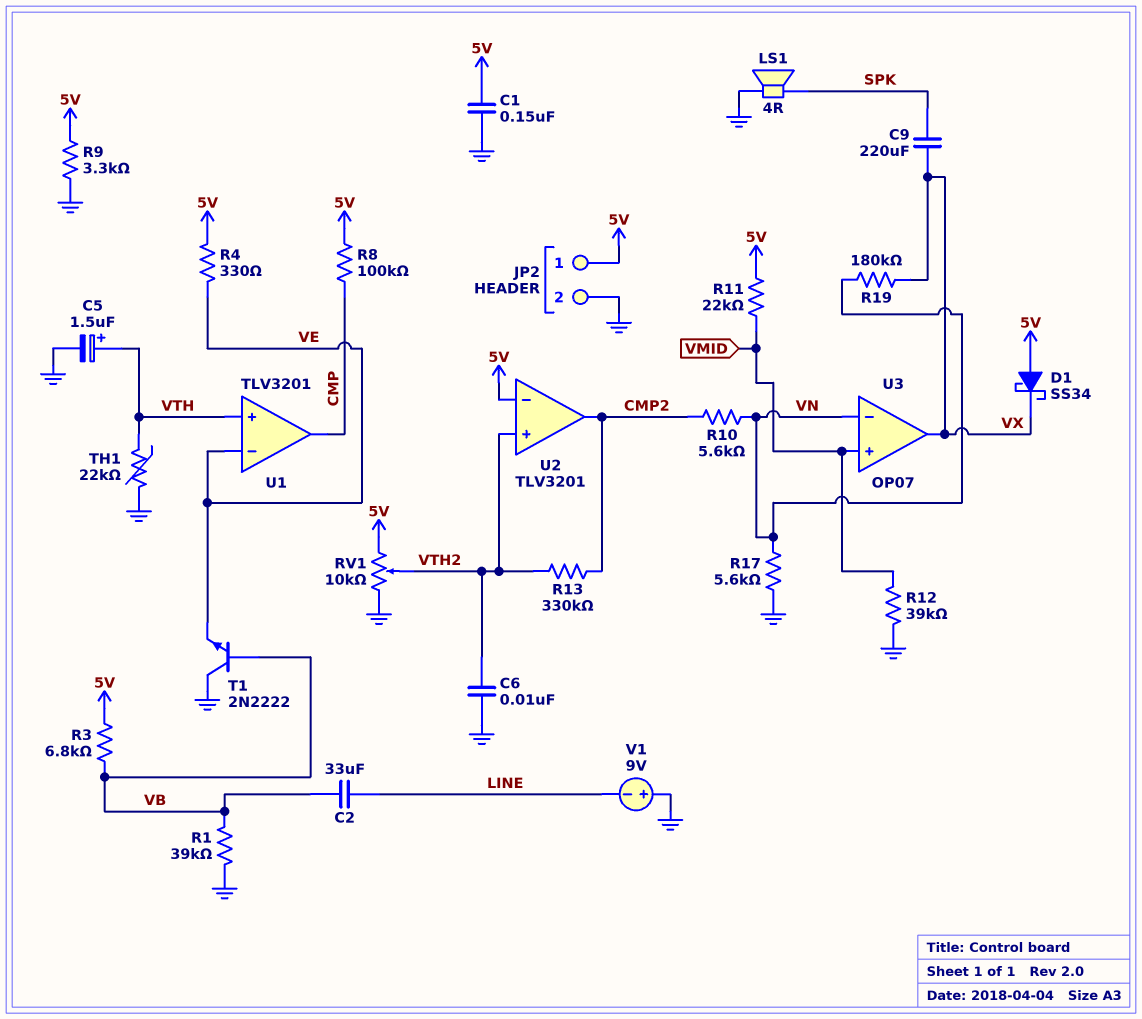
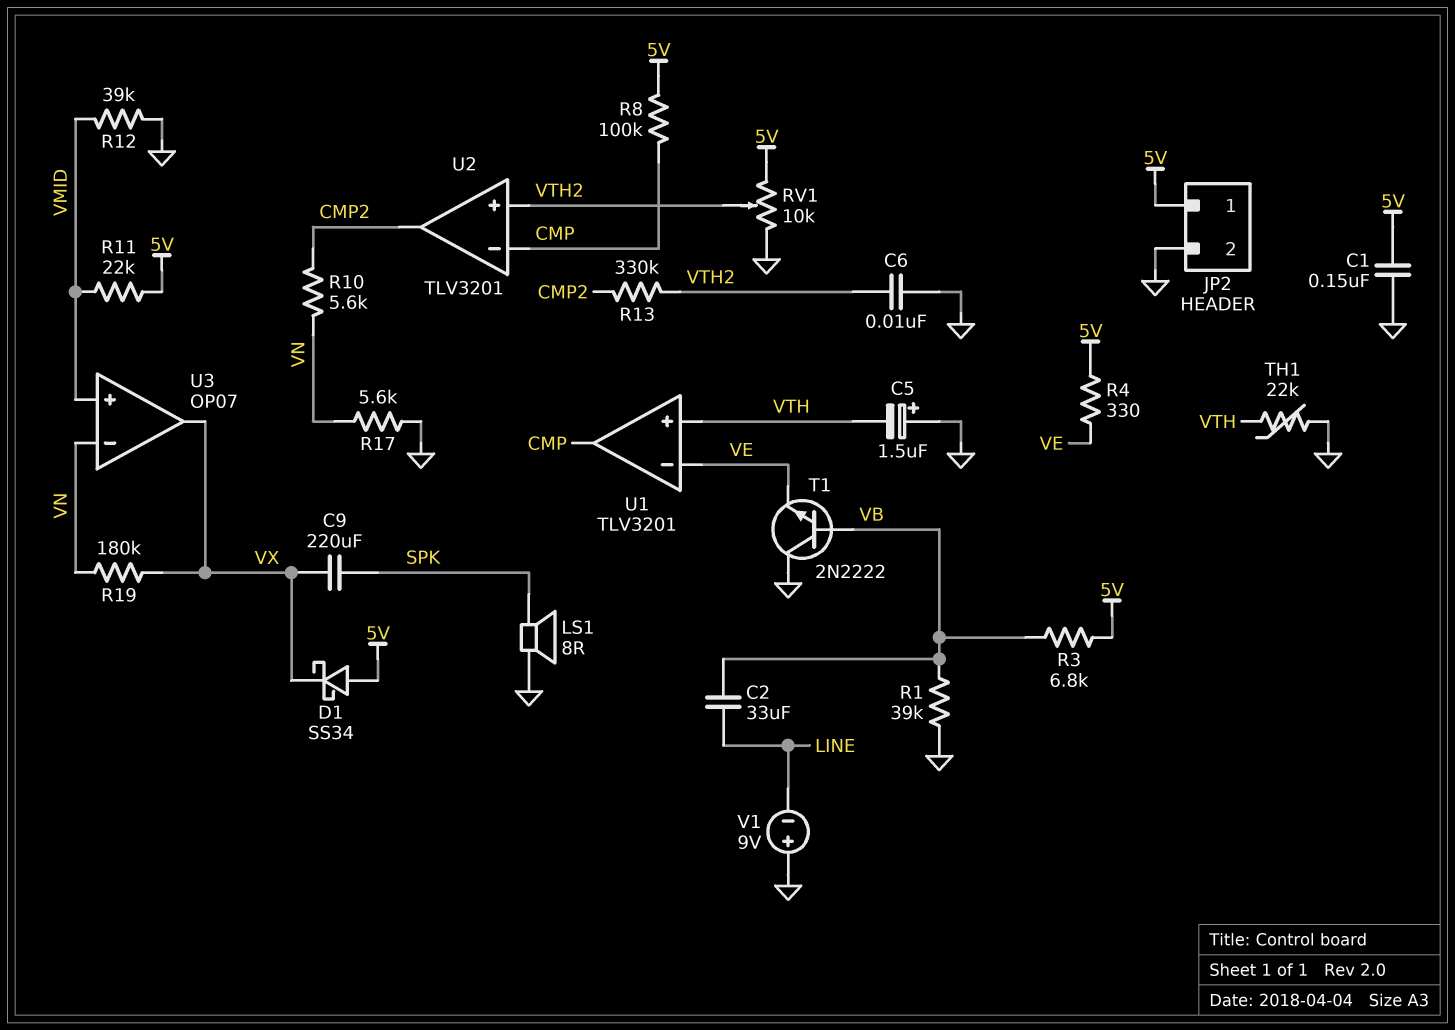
C5: 1.5uF (plus VTH, minus GND) -> 1.5uF (plus GND, minus VTH)
LS1: speaker 4R (GND, SPK) -> speaker 8R (GND, SPK)
R9: 3.3k (5V, GND) -> none
U2 pin in-: 5V -> CMP

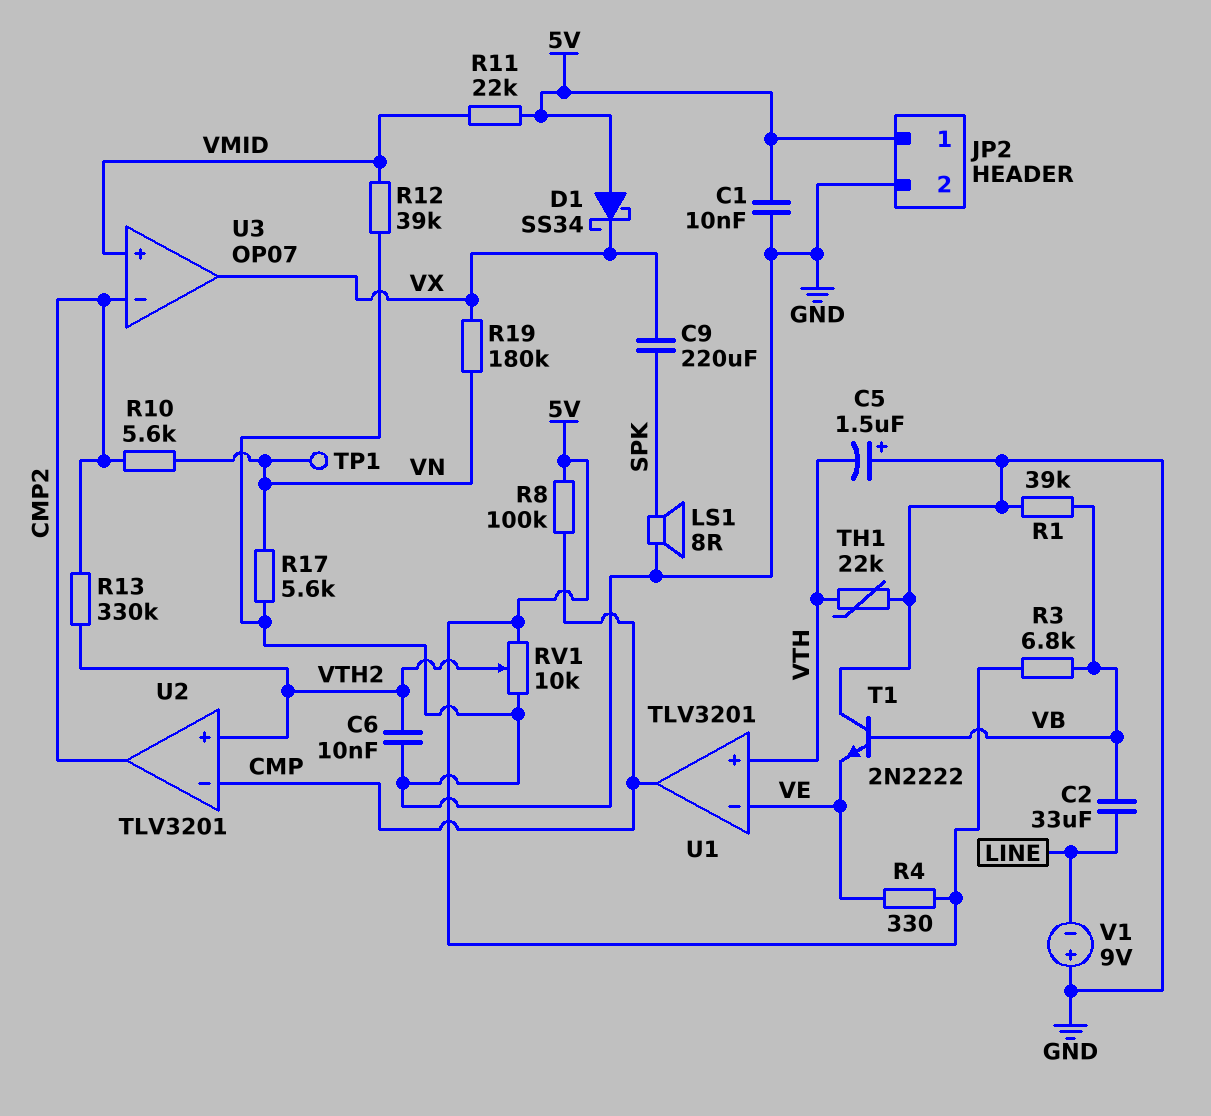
C1: 150nF (5V, GND) -> 10nF (5V, GND)
TP1: none -> test point (VN)
U3 pin in-: VN -> CMP2

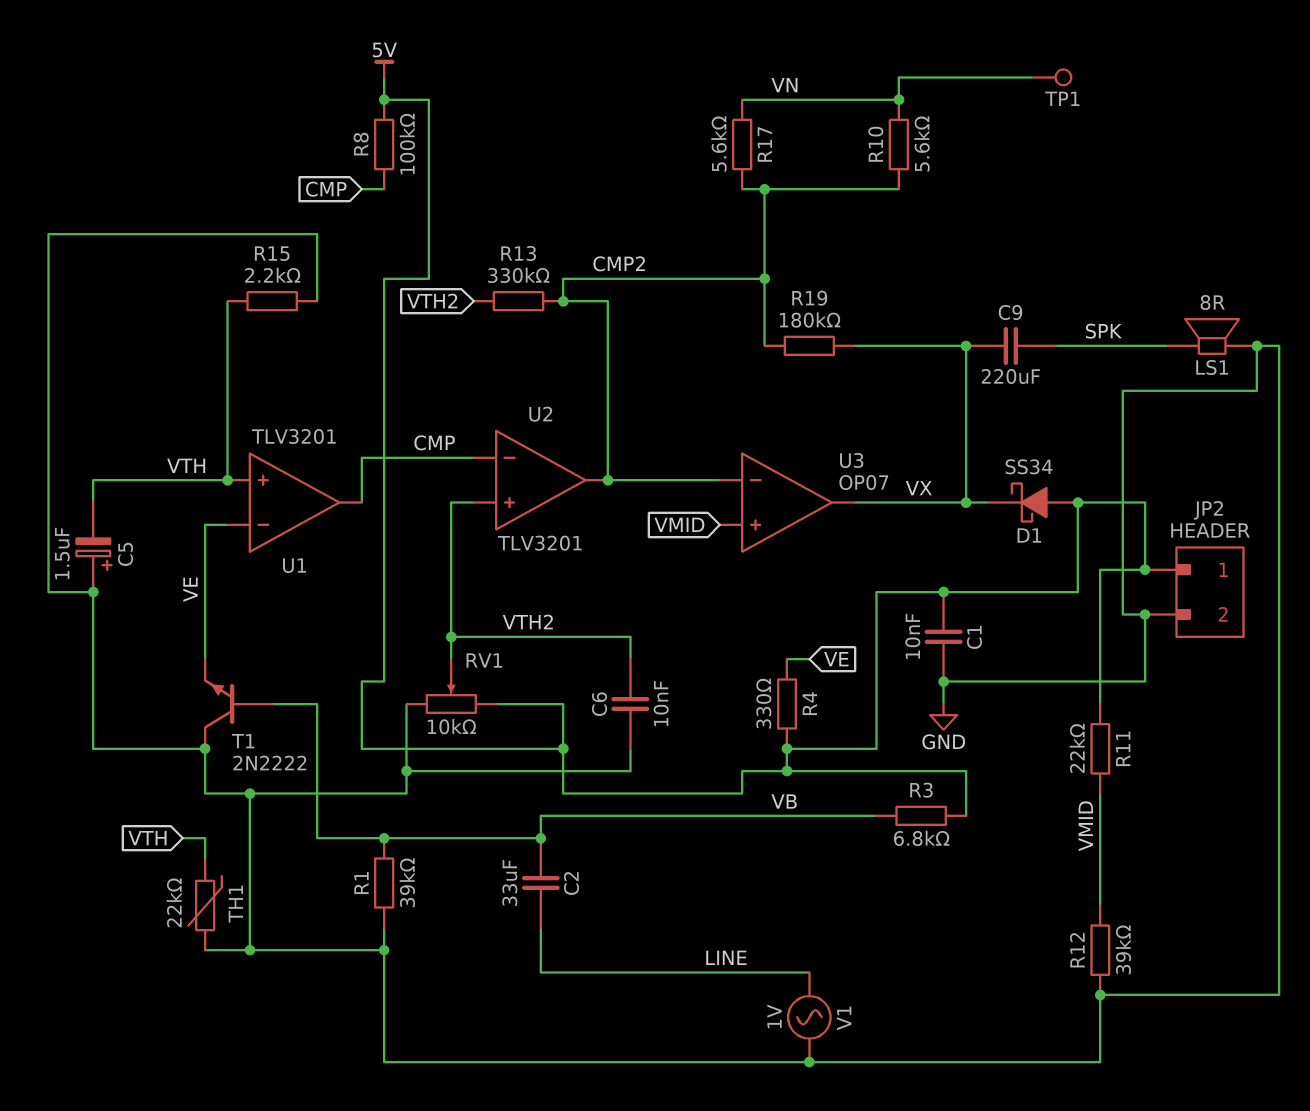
R15: none -> 2.2k (GND, VTH)
R17: 5.6k (GND, VN) -> 5.6k (CMP2, VN)
R19: 180k (VN, VX) -> 180k (CMP2, VX)
V1: 9V (plus GND, minus LINE) -> AC 1V (GND, LINE)

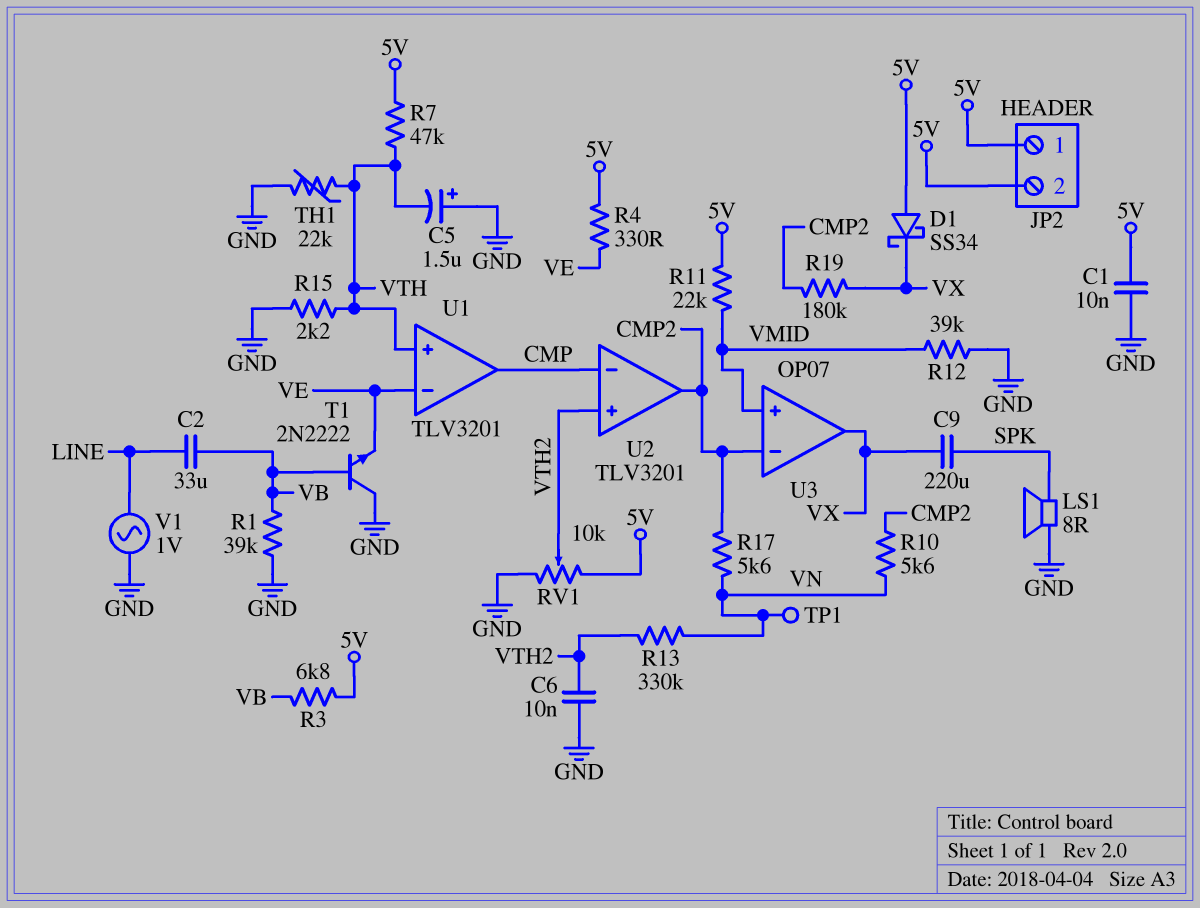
JP2 pin 2: GND -> 5V
R7: none -> 47k (5V, VTH)
R8: 100k (5V, CMP) -> none
R13: 330k (CMP2, VTH2) -> 330k (VN, VTH2)

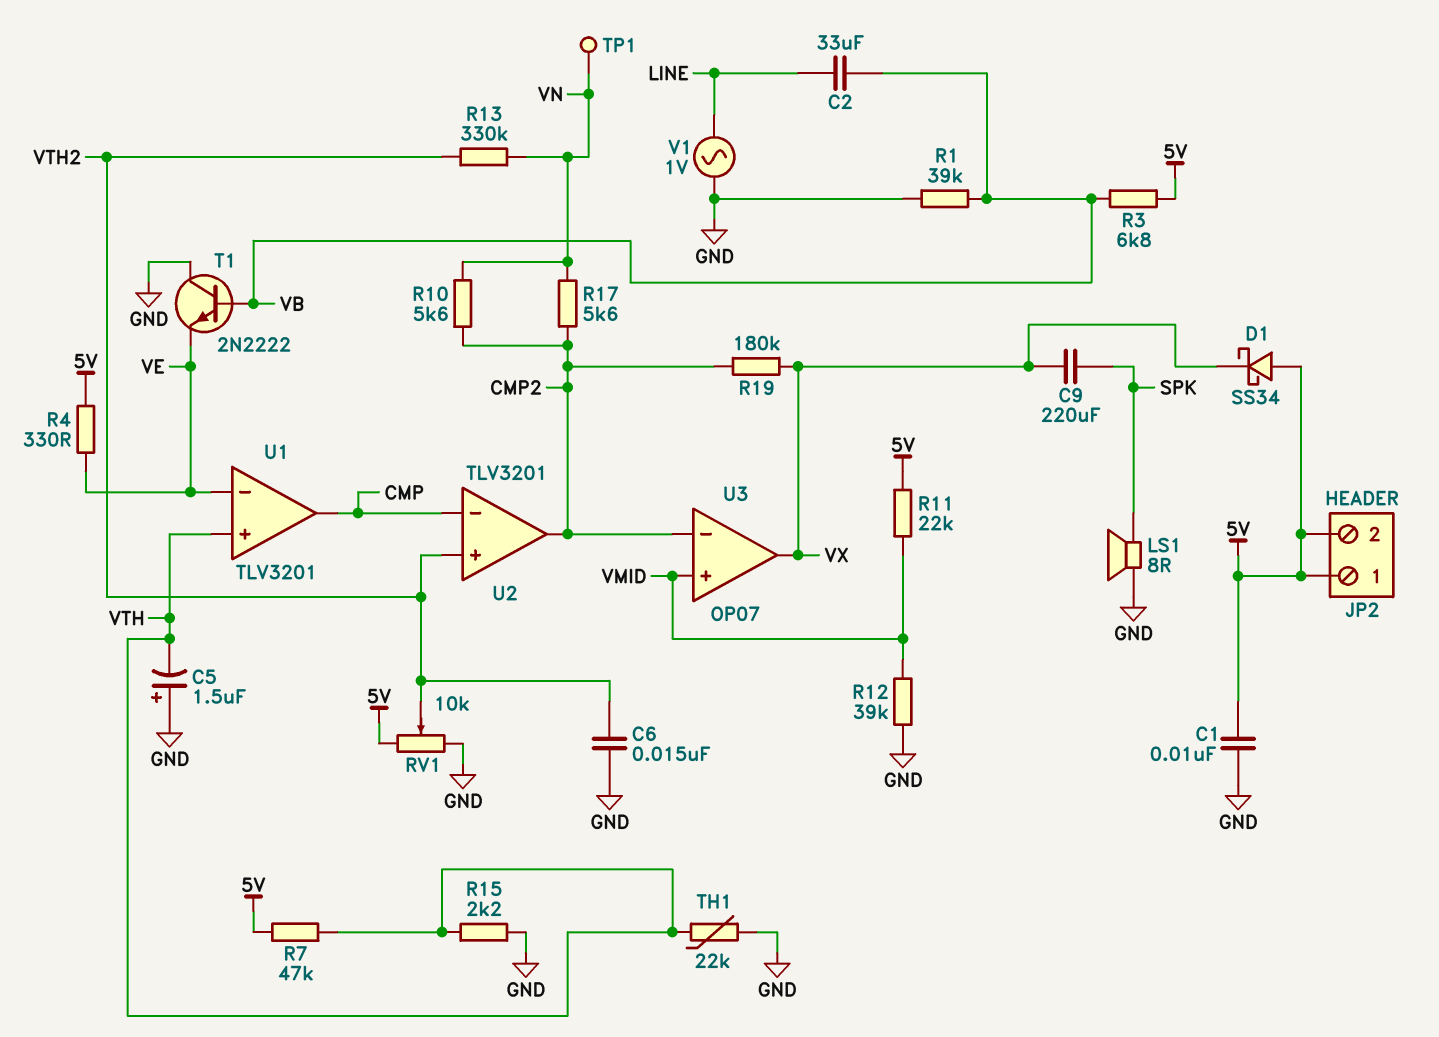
C6: 10nF (GND, VTH2) -> 15nF (GND, VTH2)

